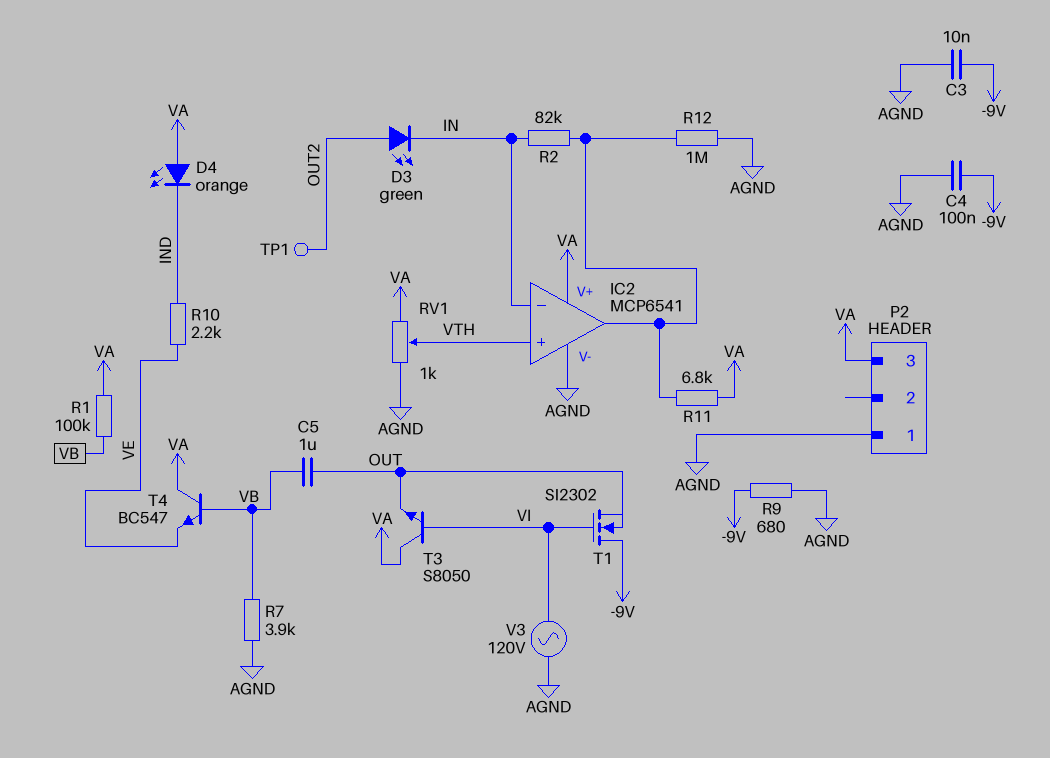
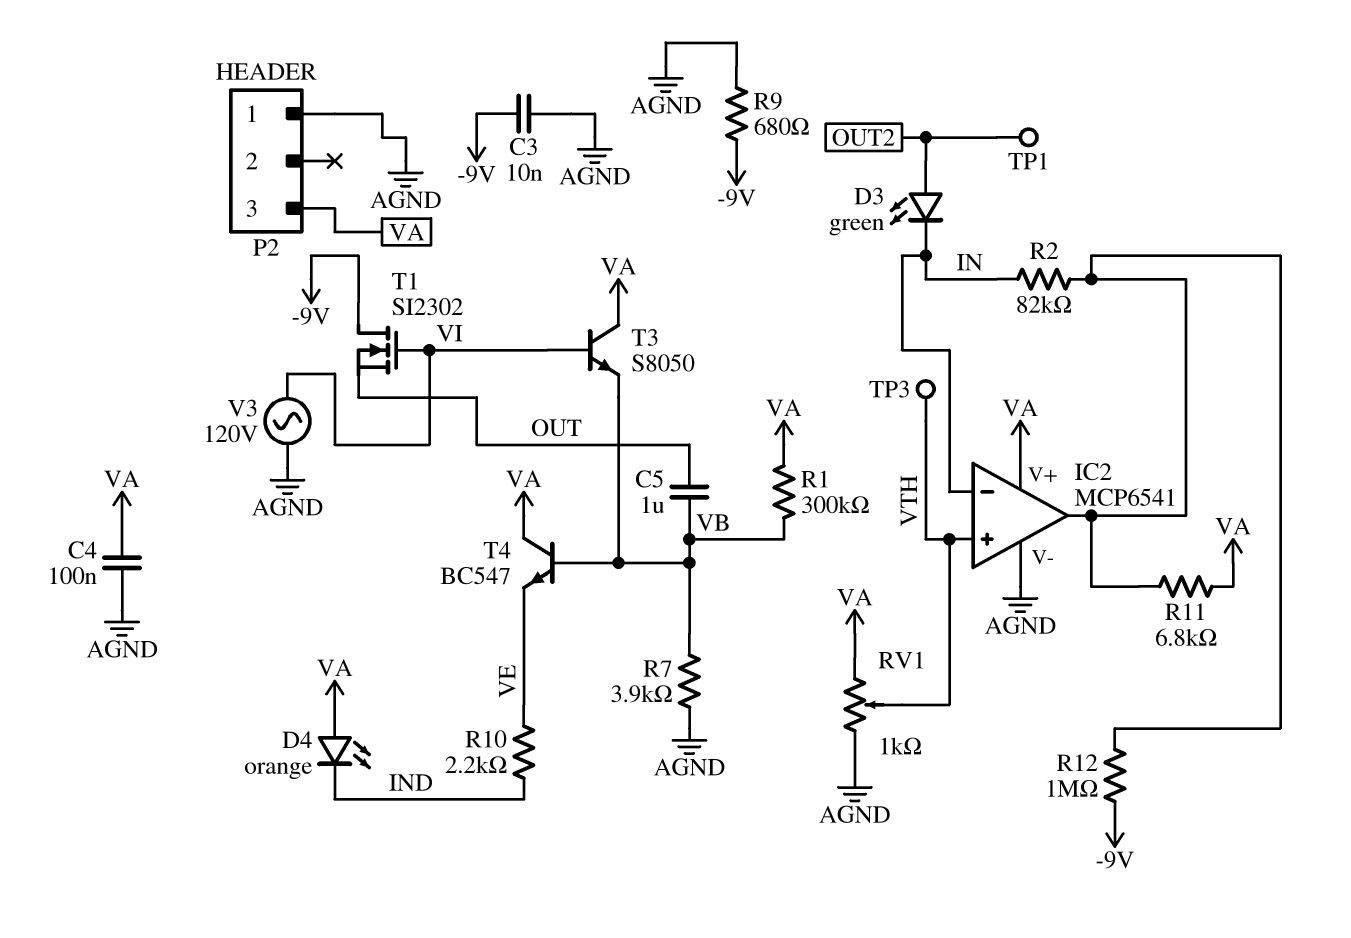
C4: 100nF (-9V, AGND) -> 100nF (AGND, VA)
R1: 100k (VA, VB) -> 300k (VA, VB)
R12: 1M (AGND, IC2/out) -> 1M (-9V, IC2/out)
T3: NPN S8050 (B VI, C VA, E OUT) -> NPN S8050 (B VI, C VA, E VB)
TP3: none -> test point (VTH)

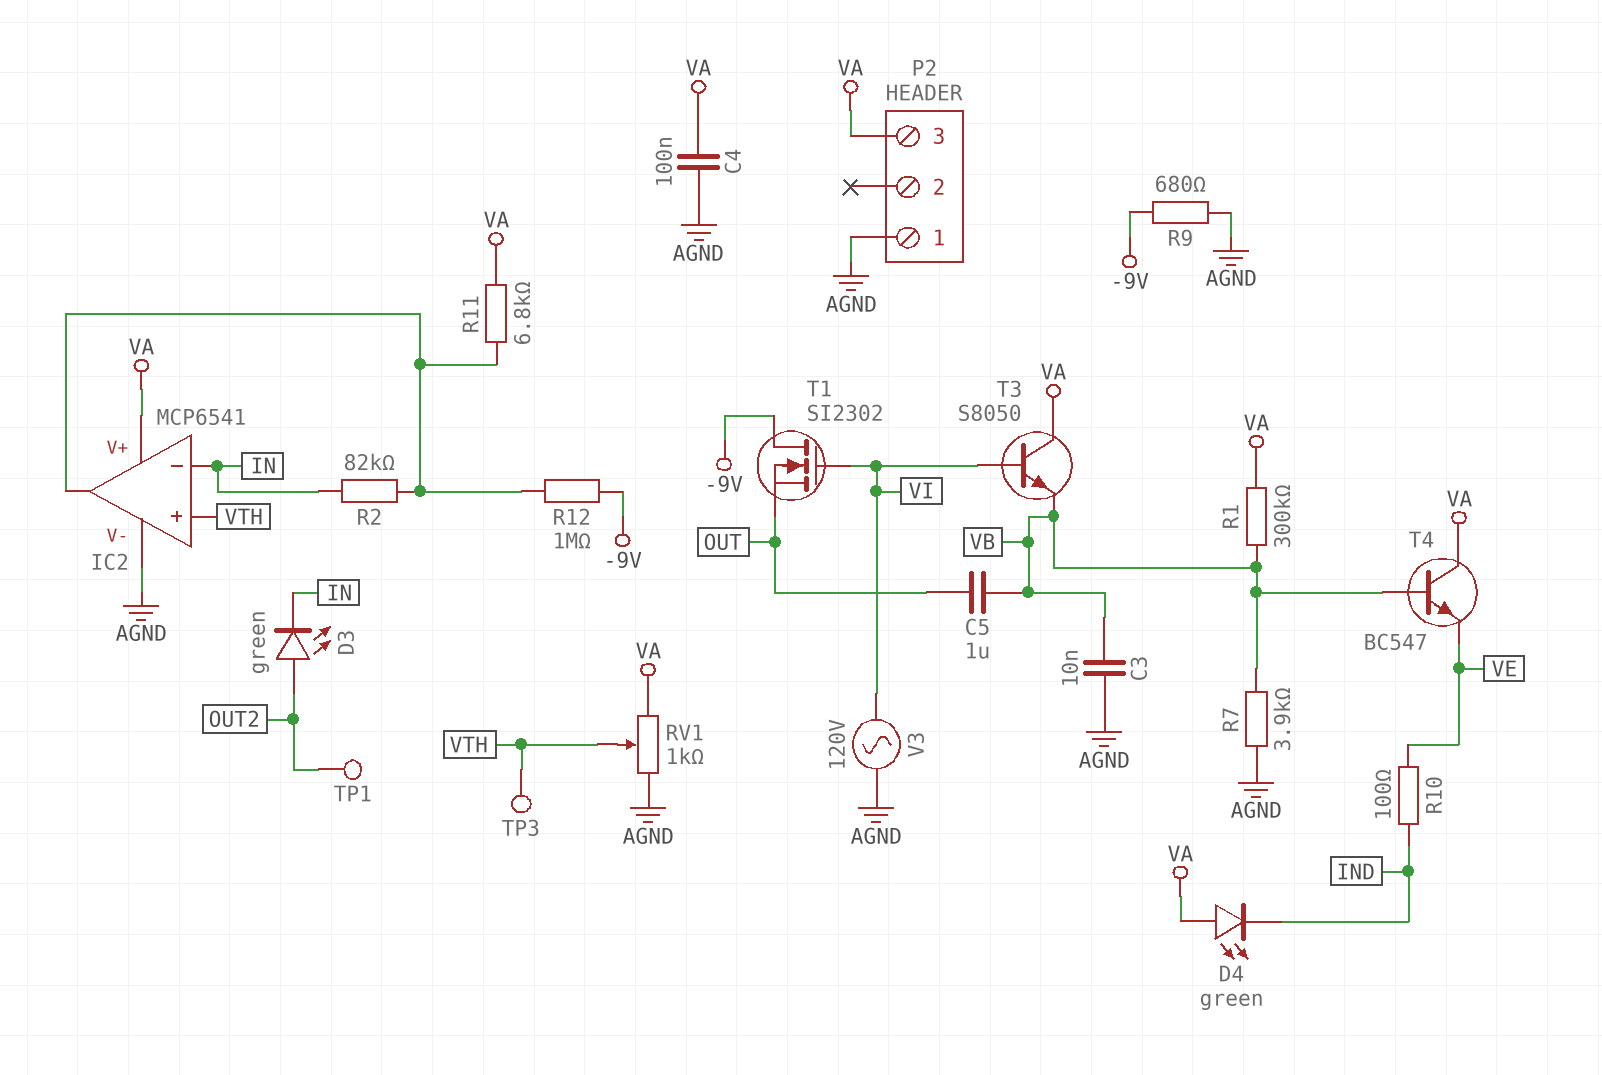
C3: 10nF (-9V, AGND) -> 10nF (AGND, VB)
D4: LED orange (A VA, K IND) -> LED green (A VA, K IND)
R10: 2.2k (IND, VE) -> 100 (IND, VE)

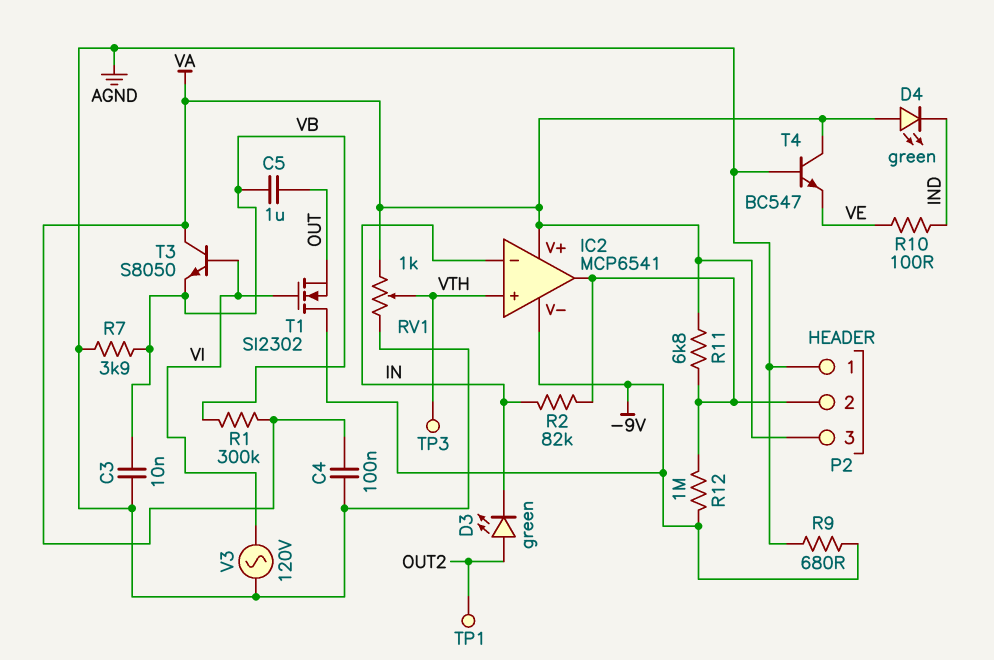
IC2 pin V-: AGND -> -9V
P2 pin 2: none -> IC2/out
T4: NPN BC547 (B VB, C VA, E VE) -> NPN BC547 (B AGND, C VA, E VE)

